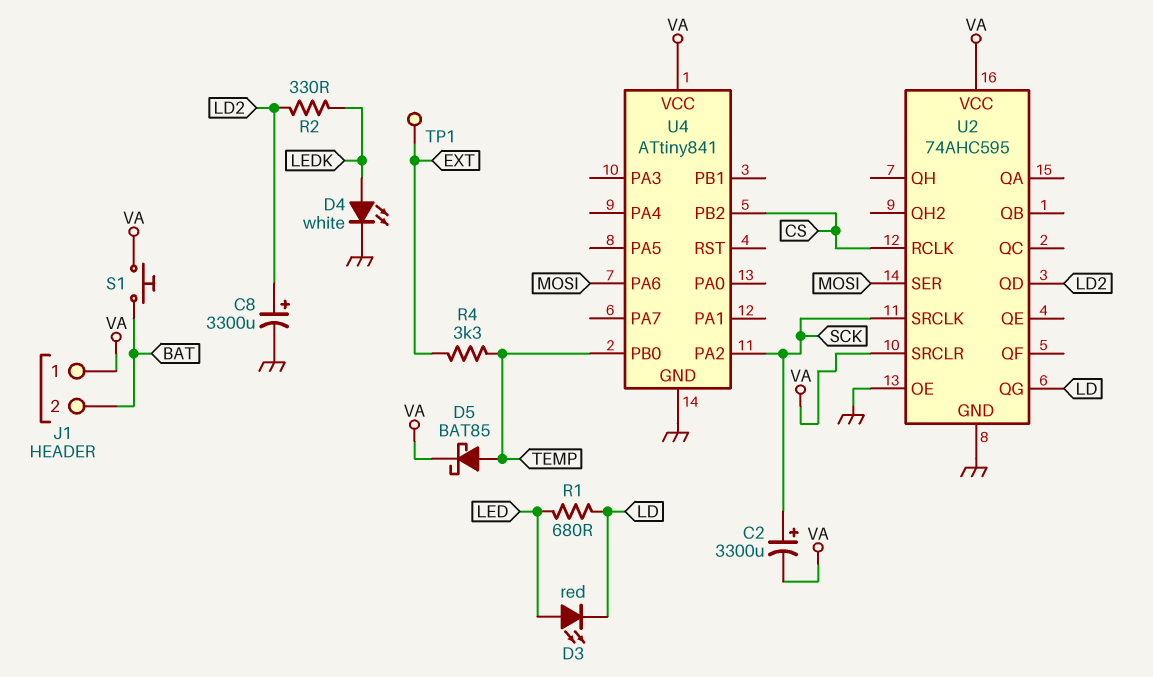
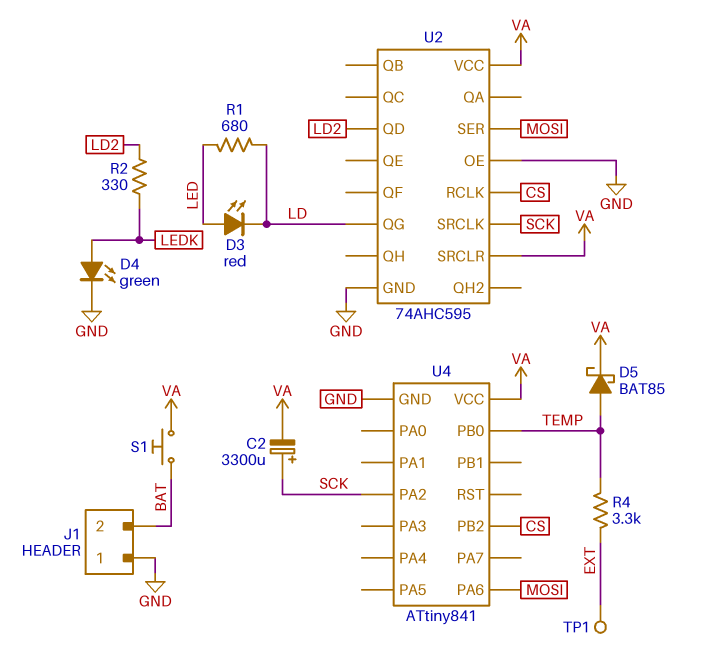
C8: 3300uF (plus LD2, minus GND) -> none
D4: LED white (A LEDK, K GND) -> LED green (A LEDK, K GND)
J1 pin 1: VA -> GND

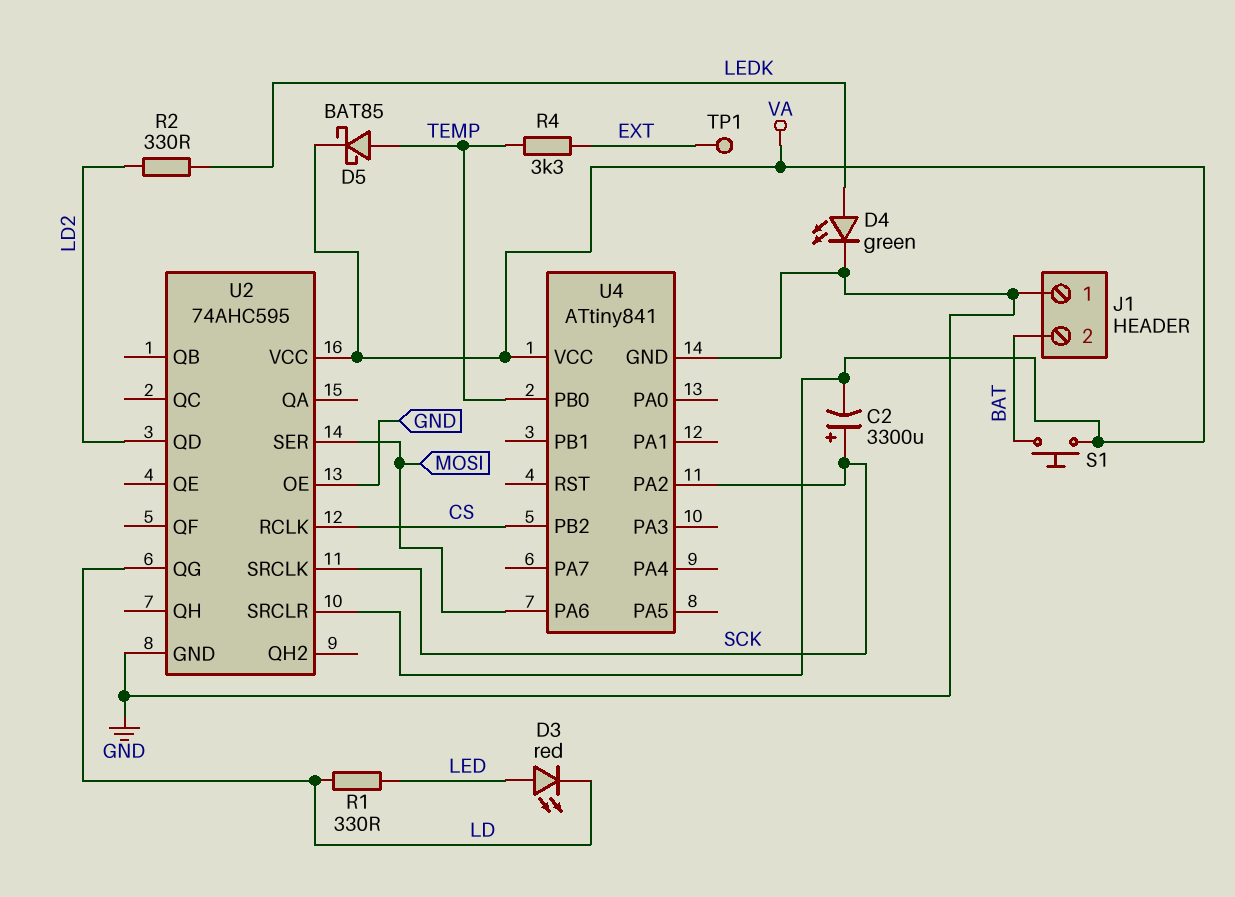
R1: 680 (LD, LED) -> 330 (LD, LED)

